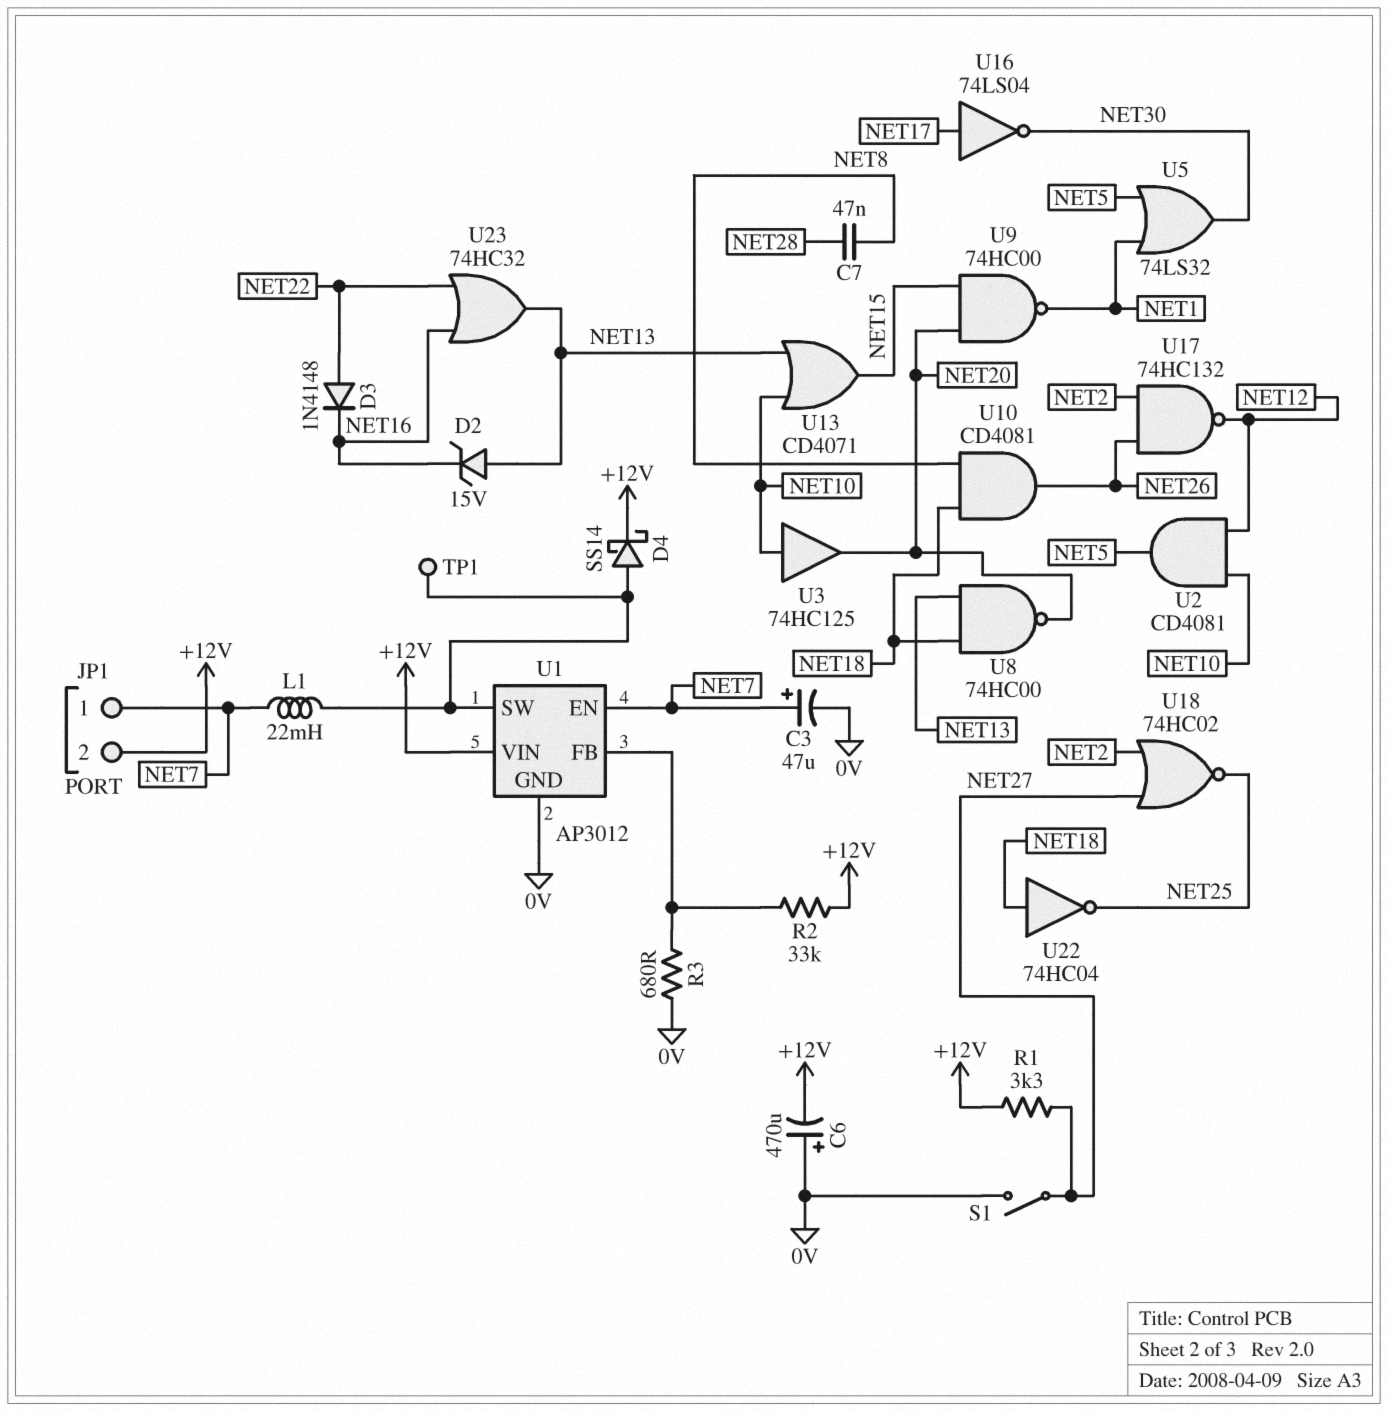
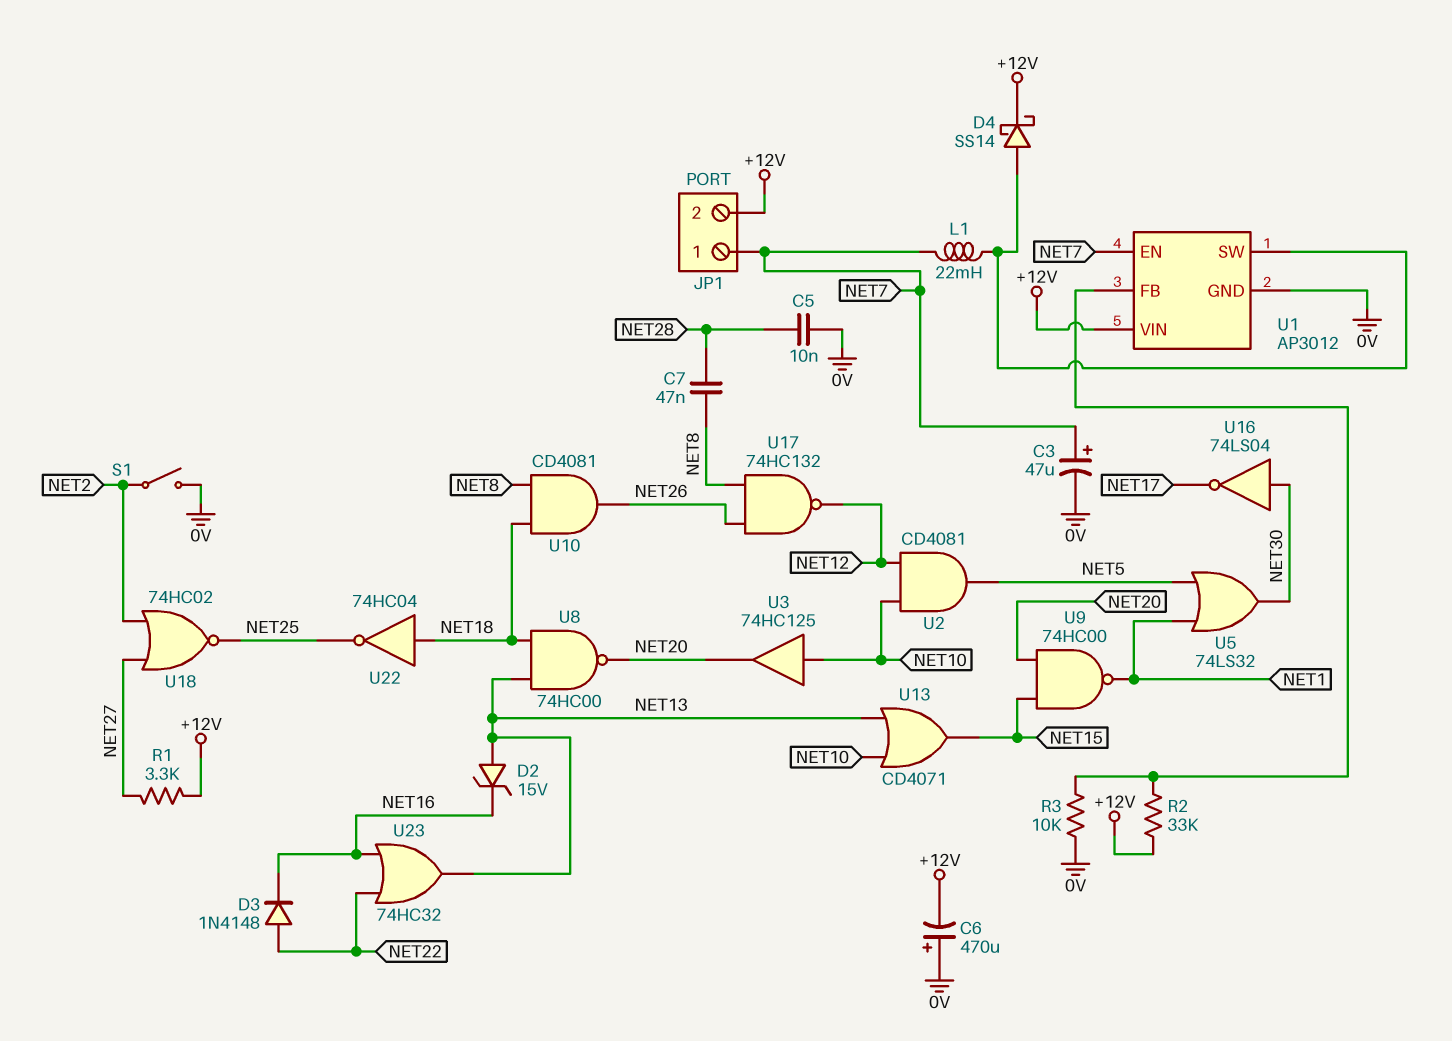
C5: none -> 10nF (0V, NET28)
R3: 680 (0V, U1/FB) -> 10k (0V, U1/FB)
S1: switch (0V, NET27) -> switch (0V, NET2)
TP1: test point (U1/SW) -> none
U16: NOT 74LS04 (in NET17, out NET30) -> NOT 74LS04 (in NET30, out NET17)
U17: NAND 74HC132 (in NET2, in NET26, out NET12) -> NAND 74HC132 (in NET8, in NET26, out NET12)

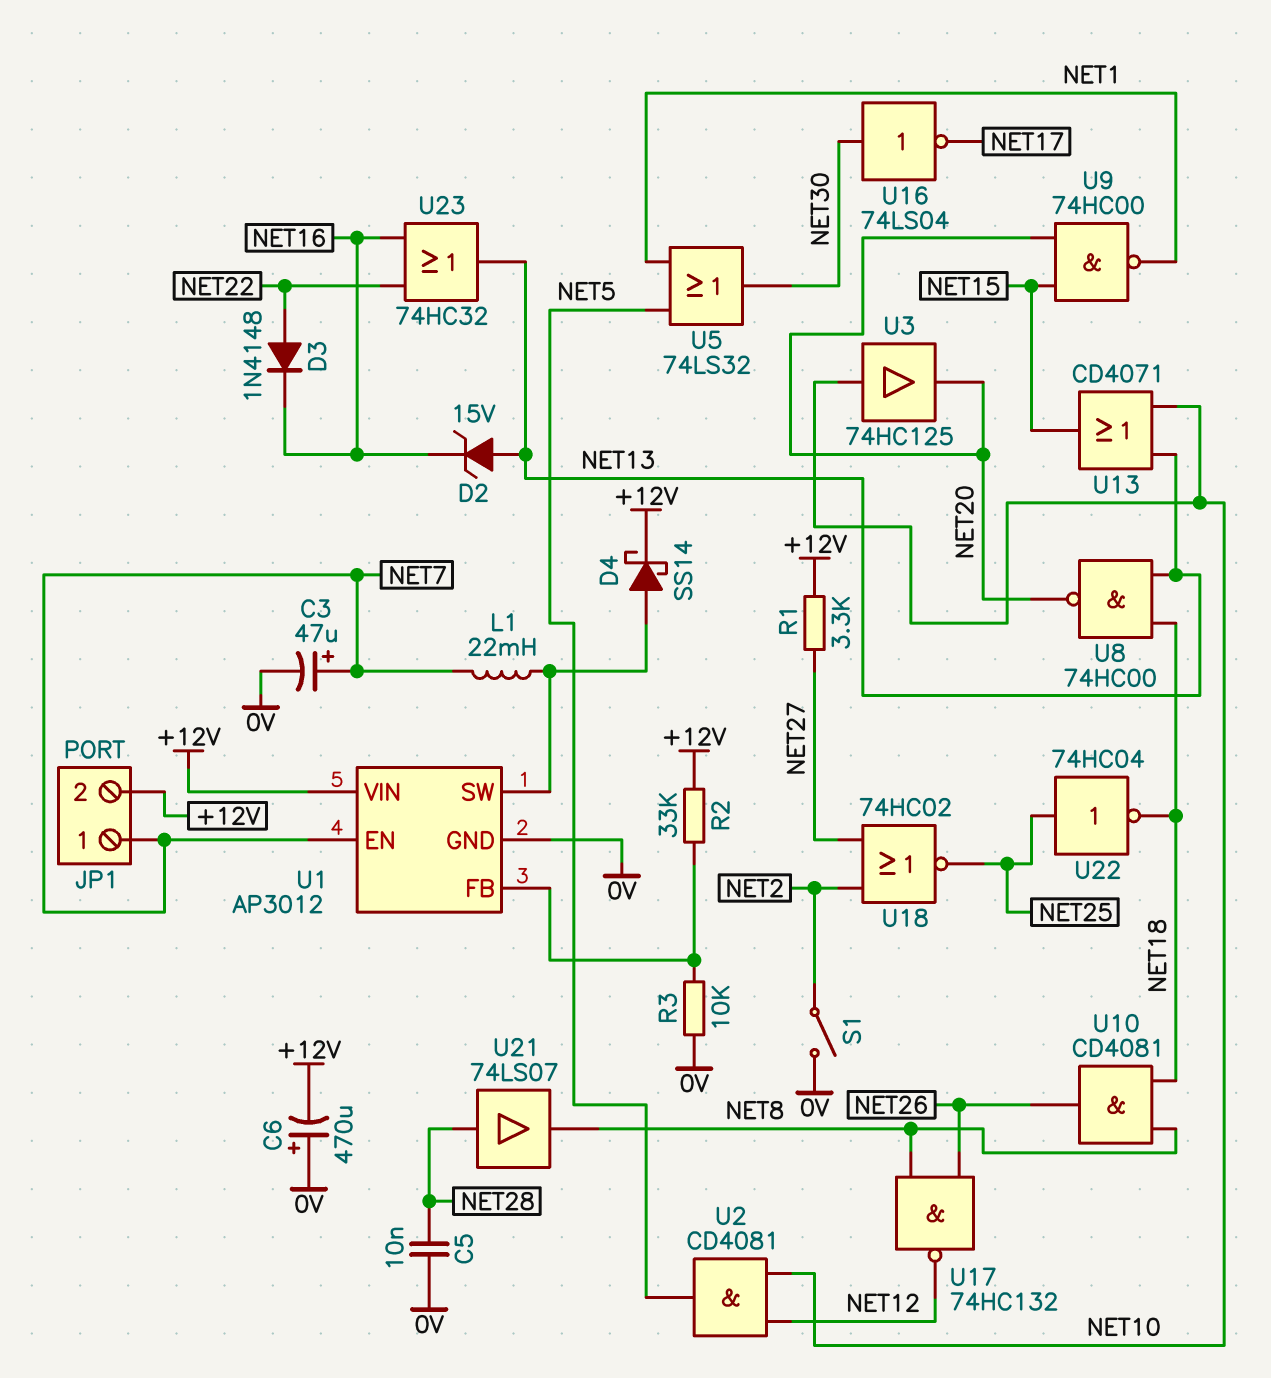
C7: 47nF (NET8, NET28) -> none
U21: none -> buffer 74LS07 (in NET28, out NET8)
U22: NOT 74HC04 (in NET18, out NET25) -> NOT 74HC04 (in NET25, out NET18)

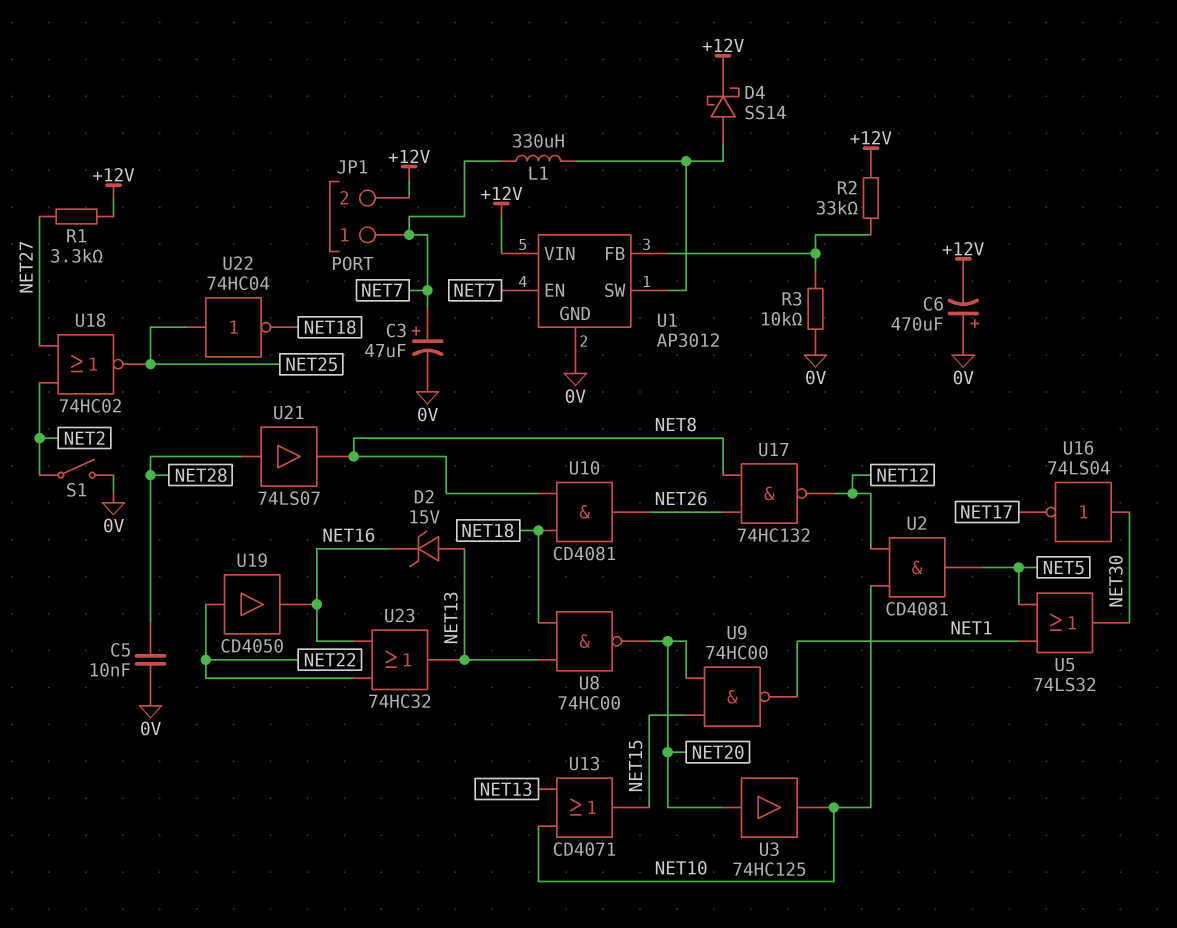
D3: diode 1N4148 (A NET22, K NET16) -> none
L1: 22mH (NET7, U1/SW) -> 330uH (NET7, U1/SW)
U3: buffer 74HC125 (in NET10, out NET20) -> buffer 74HC125 (in NET20, out NET10)
U19: none -> buffer CD4050 (in NET22, out NET16)

